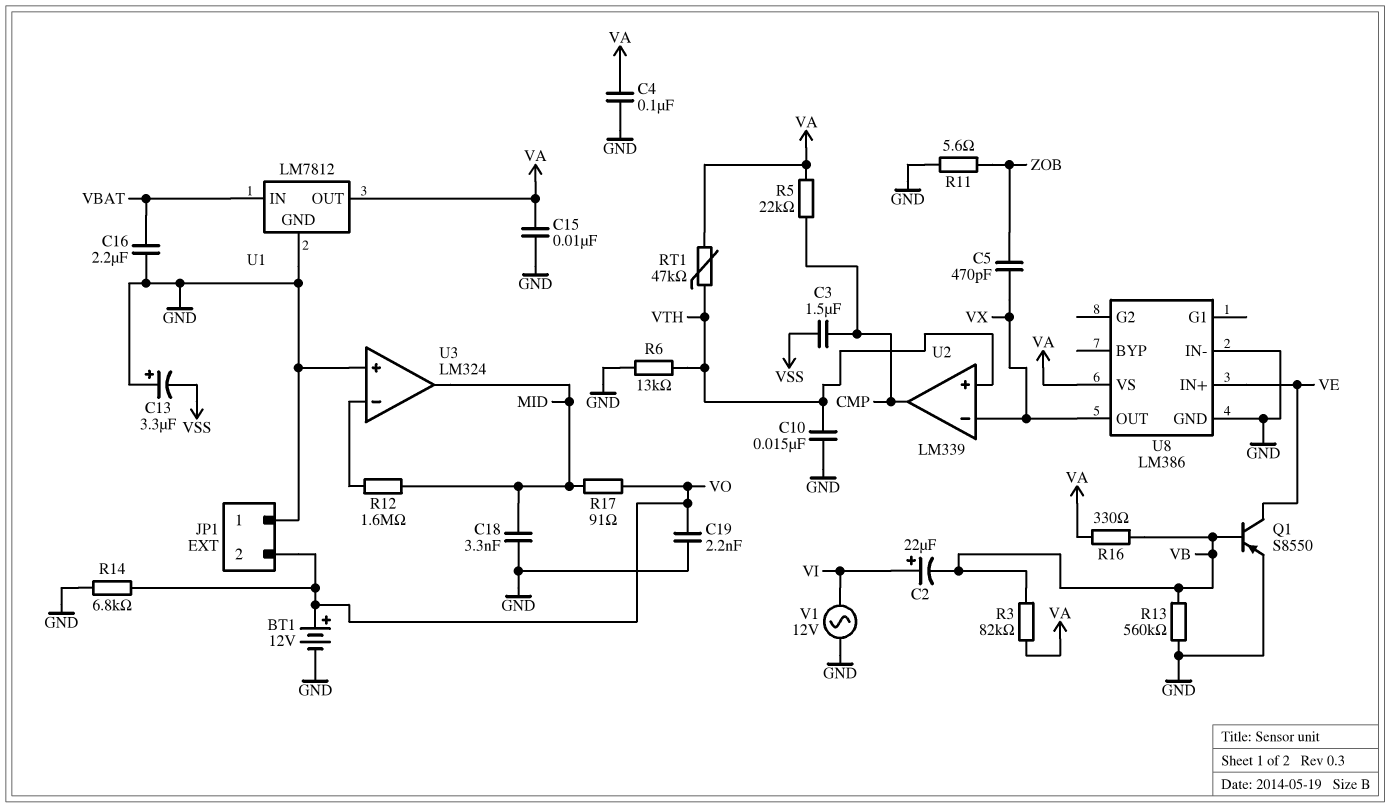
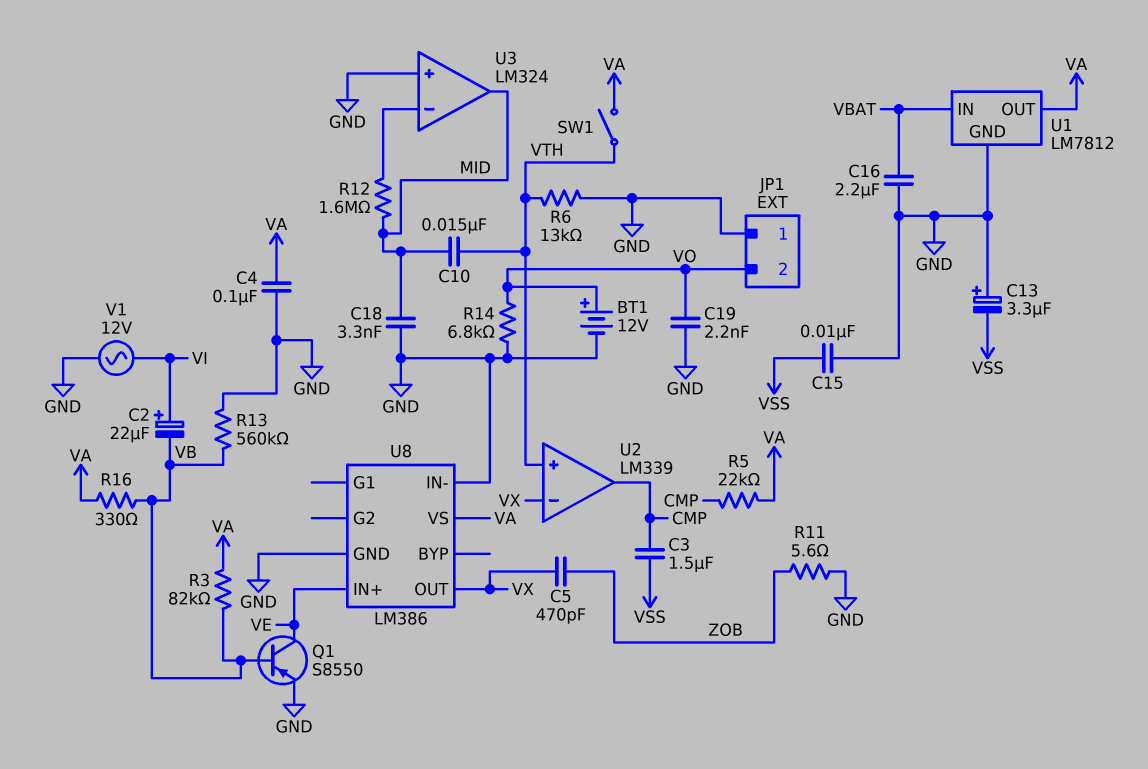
C10: 15nF (GND, VTH) -> 15nF (MID, VTH)
C15: 10nF (GND, VA) -> 10nF (GND, VSS)
R17: 91 (MID, VO) -> none
RT1: 47k (VA, VTH) -> none
SW1: none -> switch (VA, VTH)

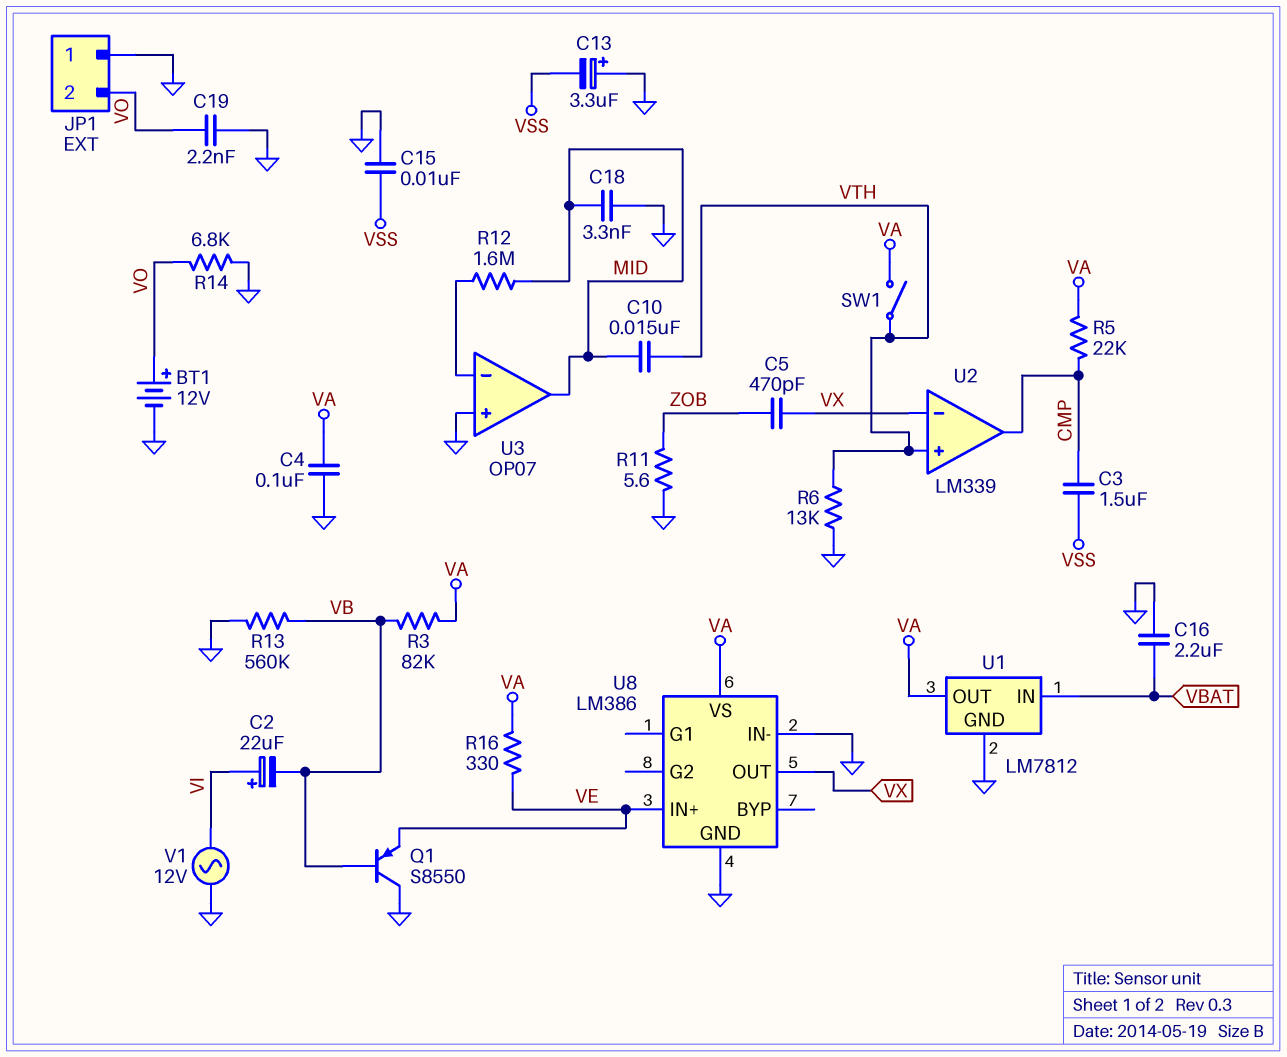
Q1: PNP S8550 (B VB, C VE, E GND) -> PNP S8550 (B VB, C GND, E VE)
R16: 330 (VA, VB) -> 330 (VA, VE)
U3: LM324 -> OP07

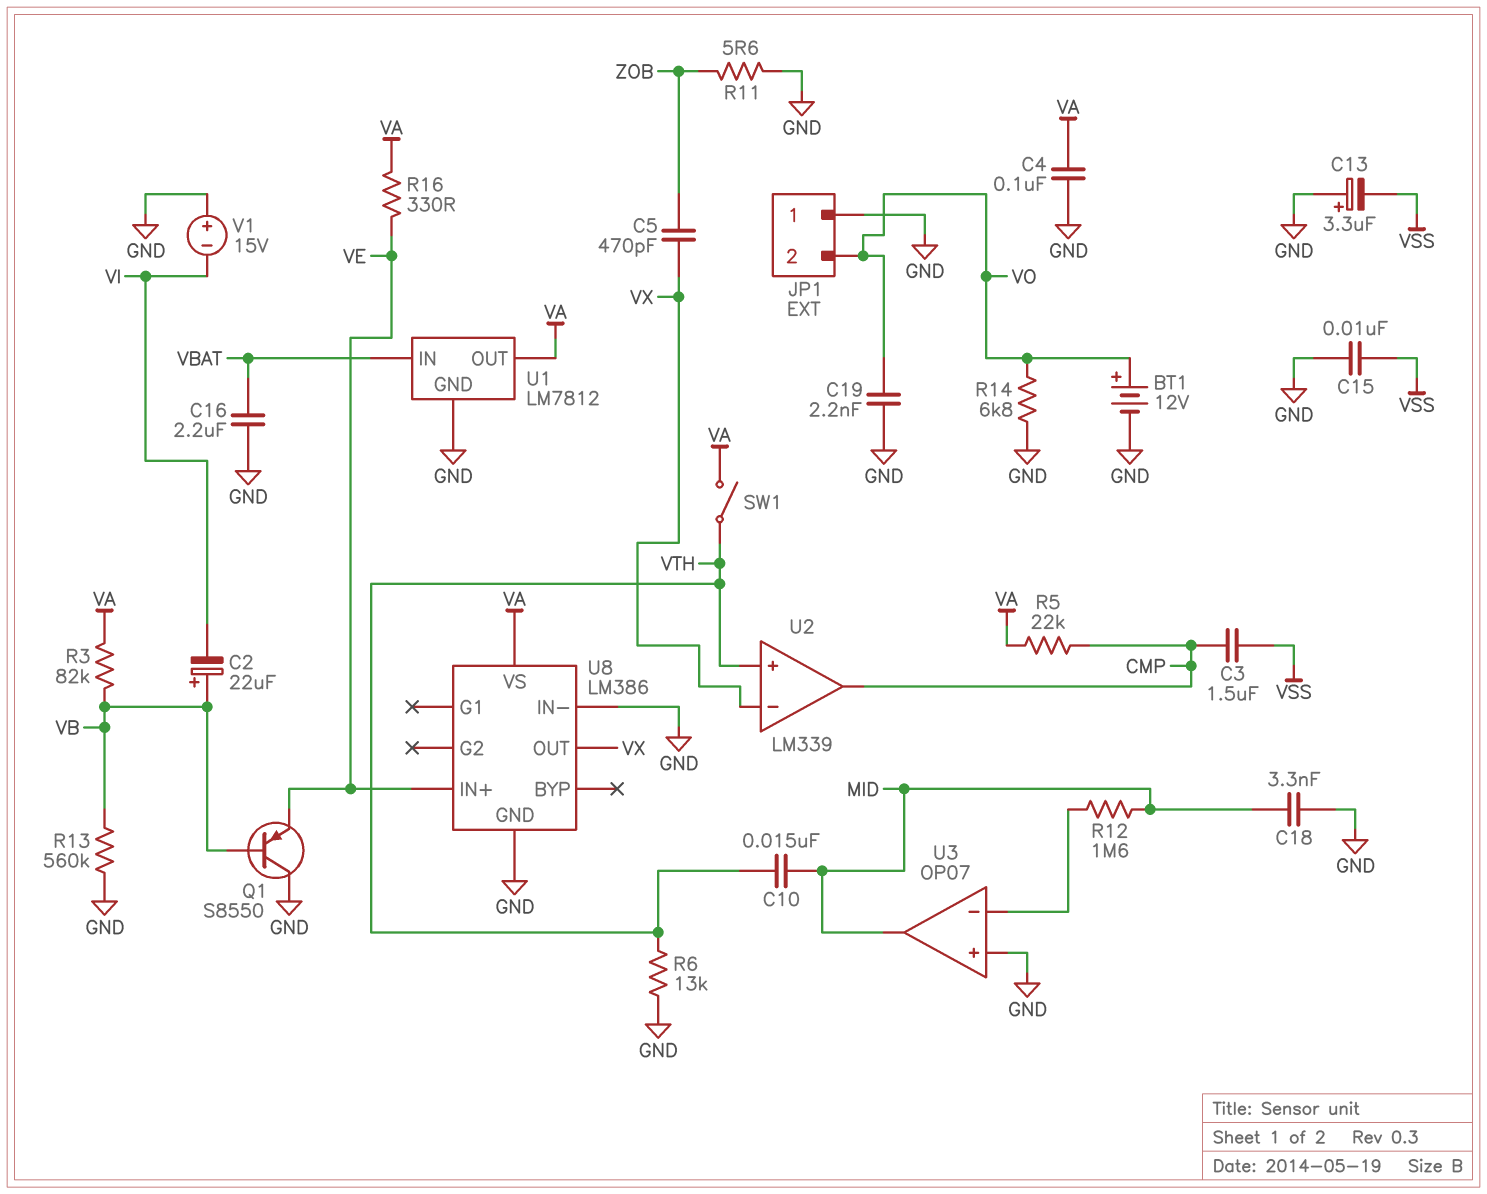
C2: 22uF (plus VI, minus VB) -> 22uF (plus VB, minus VI)
V1: AC 12V (GND, VI) -> 15V (plus GND, minus VI)

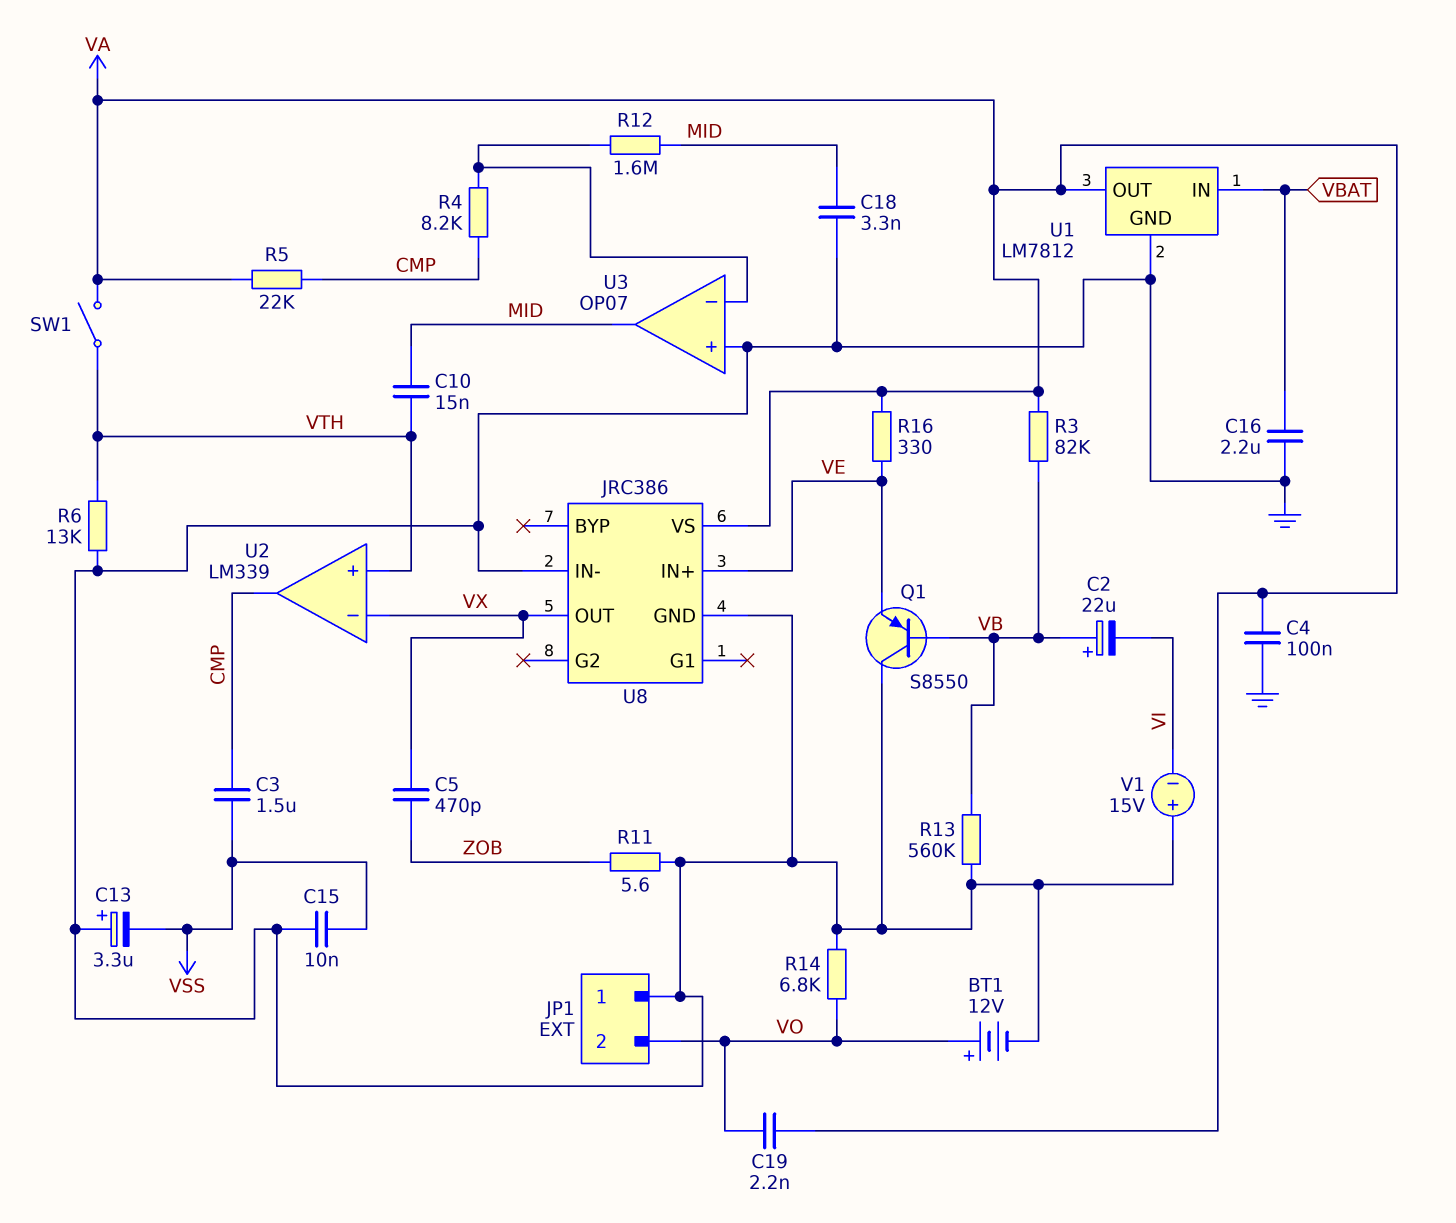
C19: 2.2nF (GND, VO) -> 2.2nF (VA, VO)
R4: none -> 8.2k (CMP, U3/in-)
U8: LM386 -> JRC386

